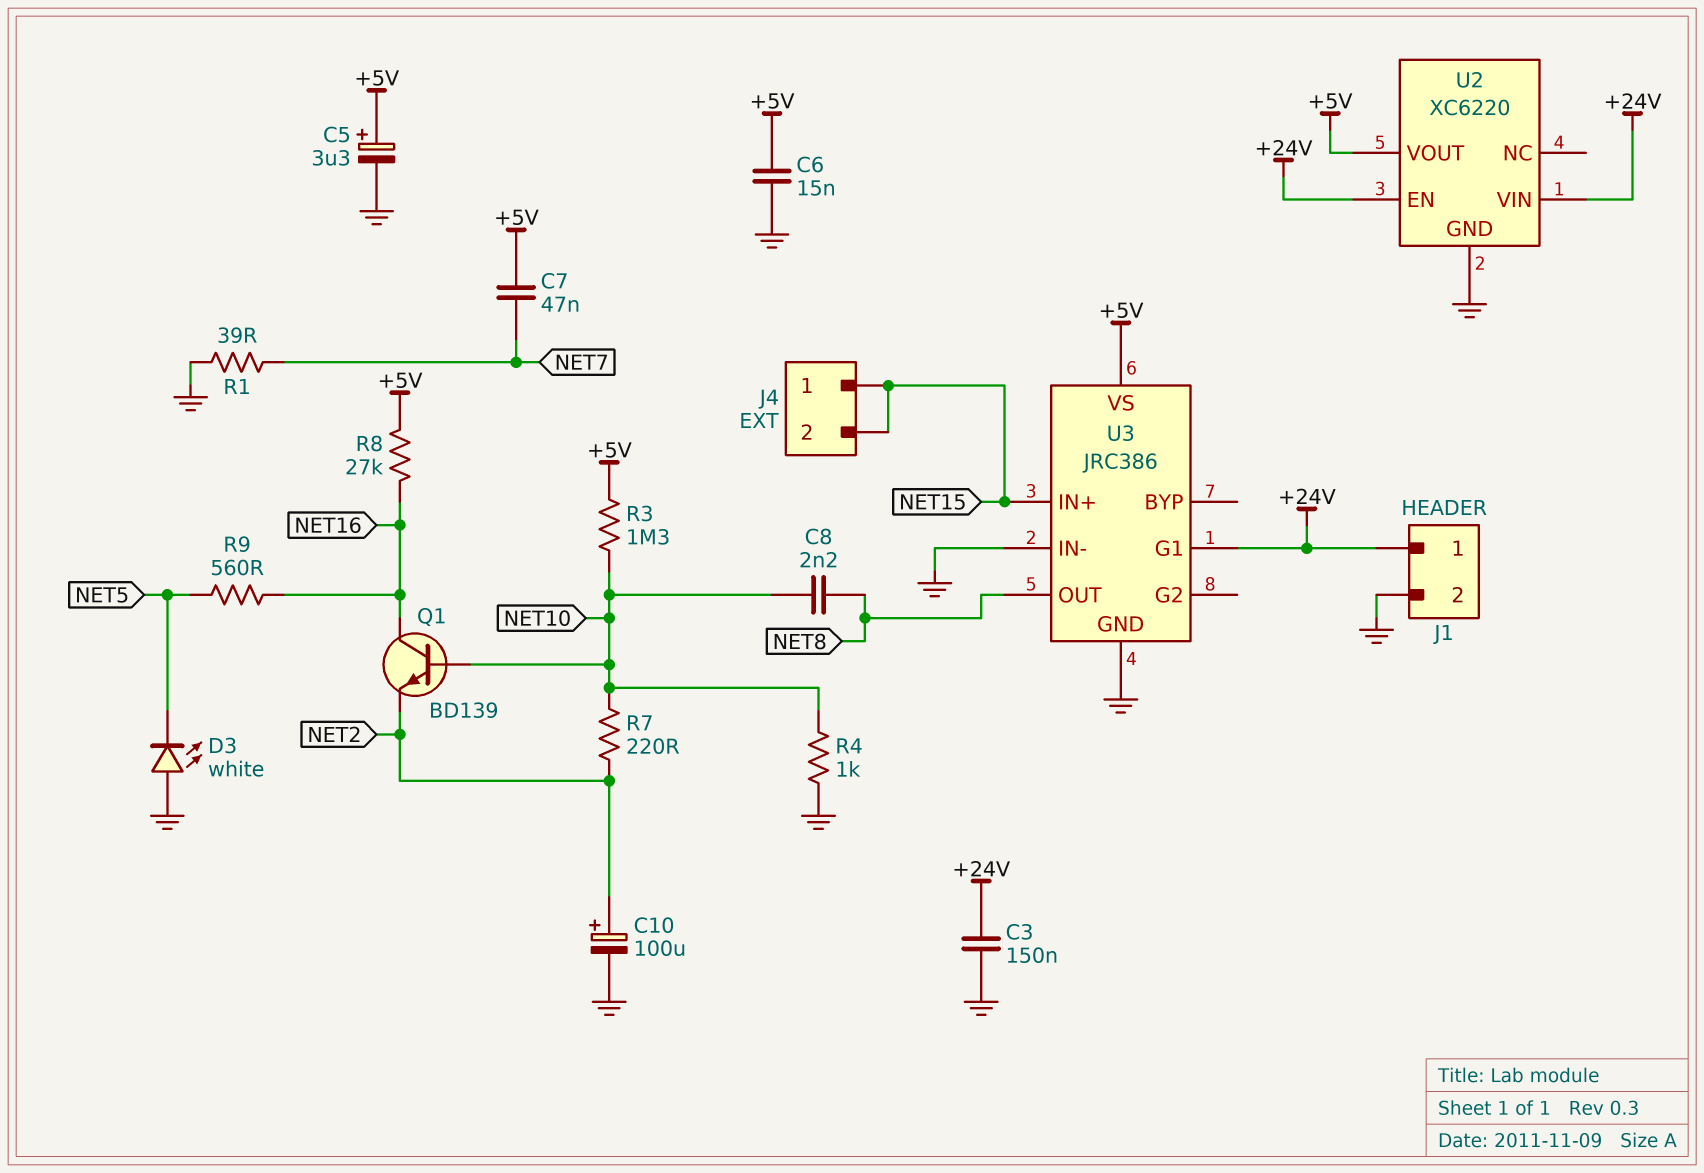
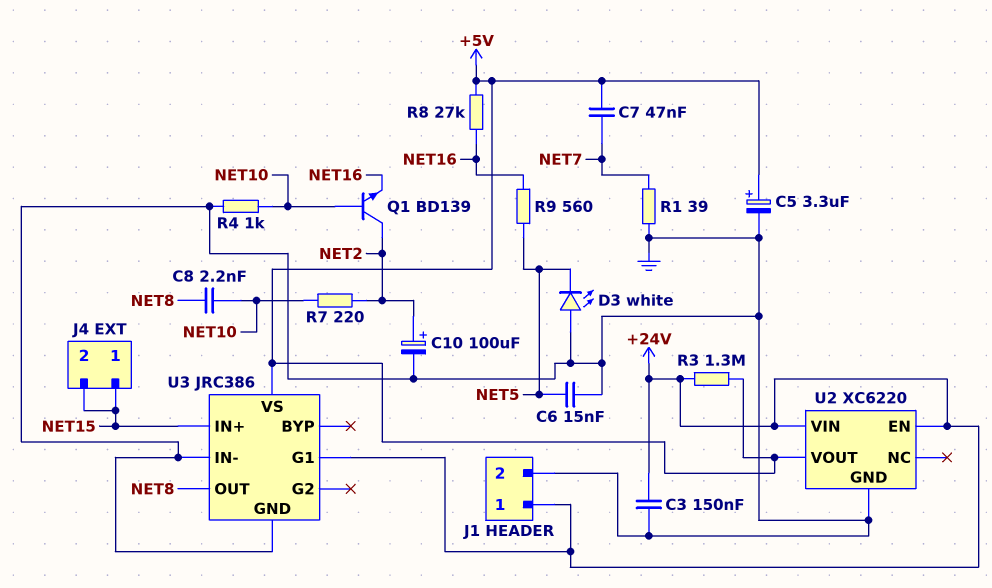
C6: 15nF (+5V, GND) -> 15nF (GND, NET5)
Q1: NPN BD139 (B NET10, C NET16, E NET2) -> NPN BD139 (B NET10, C NET2, E NET16)
R3: 1.3M (+5V, NET10) -> 1.3M (+5V, +24V)

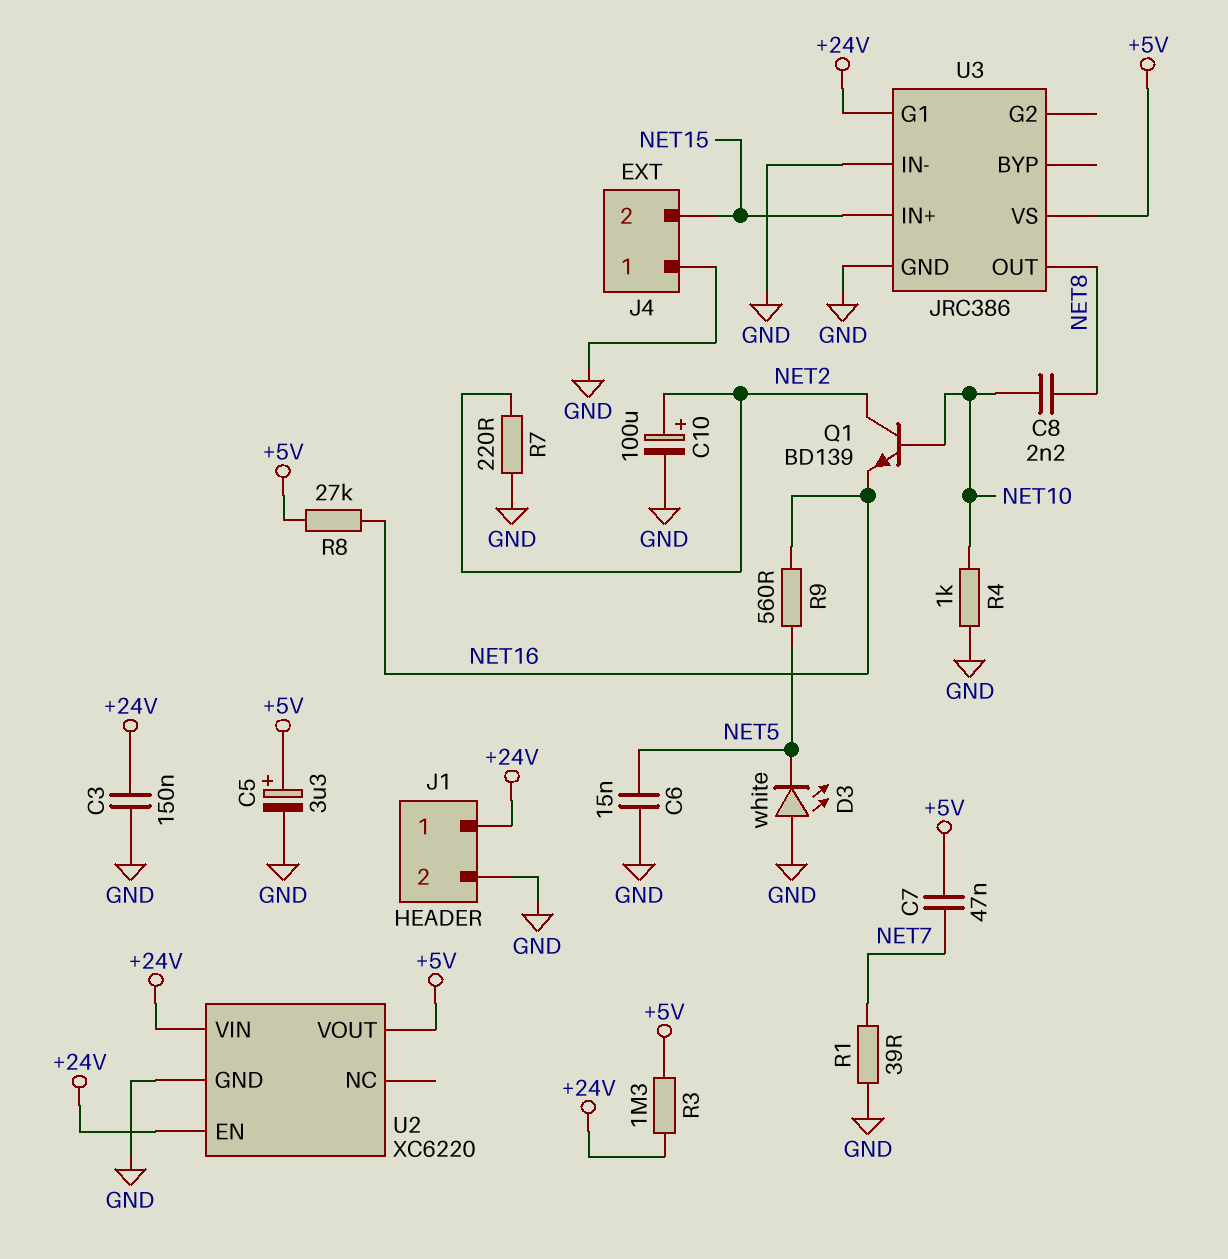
J4 pin 1: NET15 -> GND
R7: 220 (NET2, NET10) -> 220 (GND, NET2)

